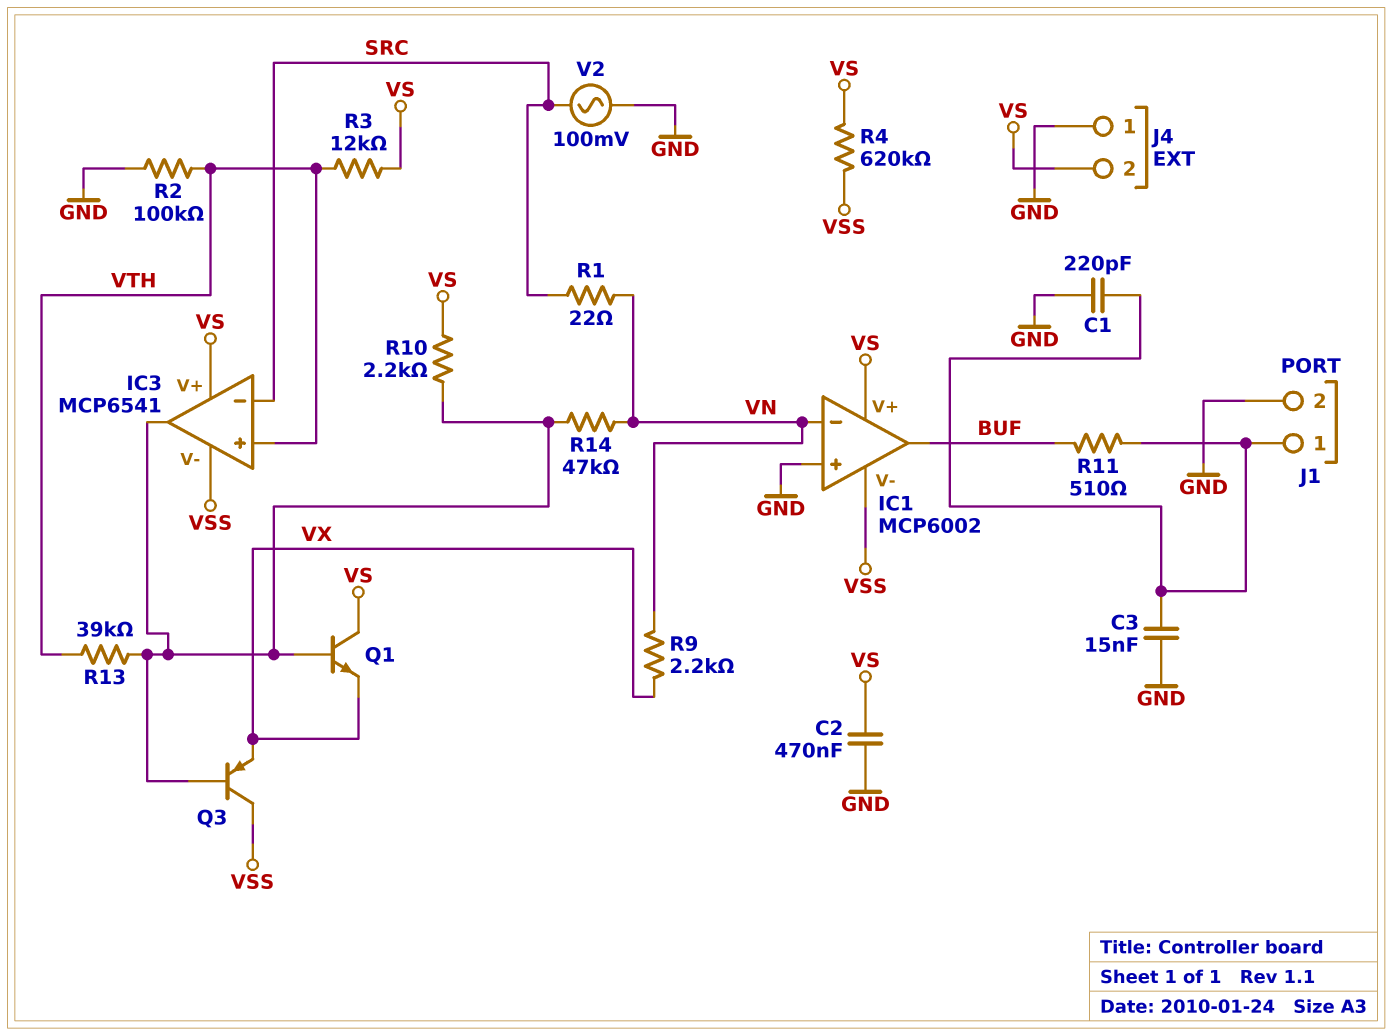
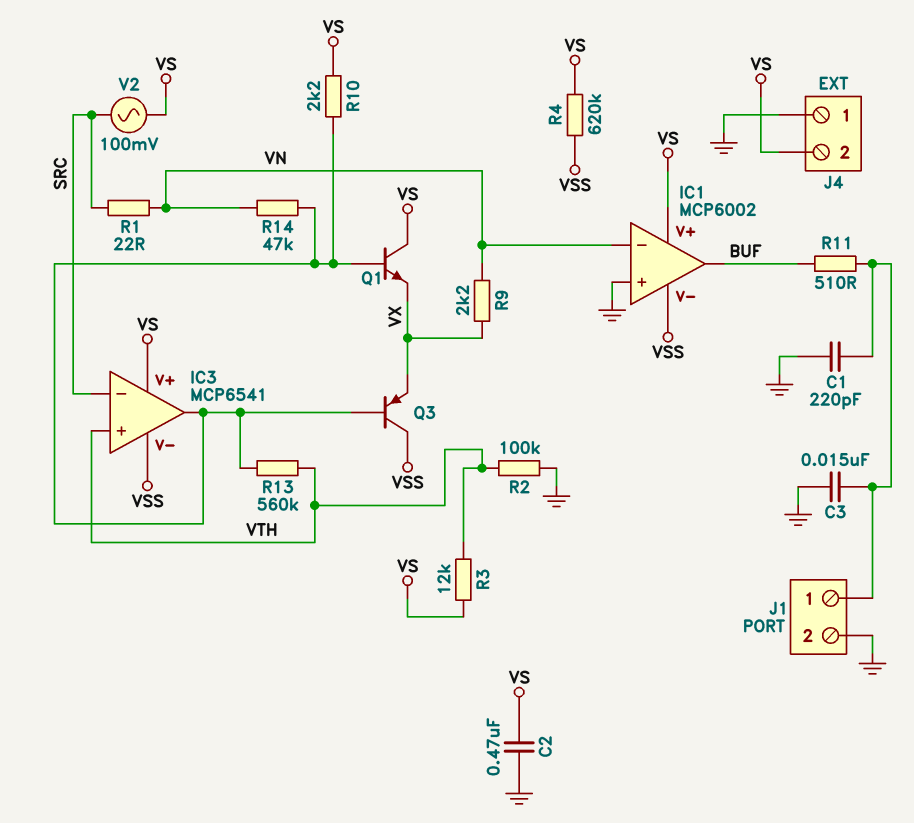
R13: 39k (IC3/out, VTH) -> 560k (IC3/out, VTH)
V2: AC 100mV (GND, SRC) -> AC 100mV (SRC, VS)

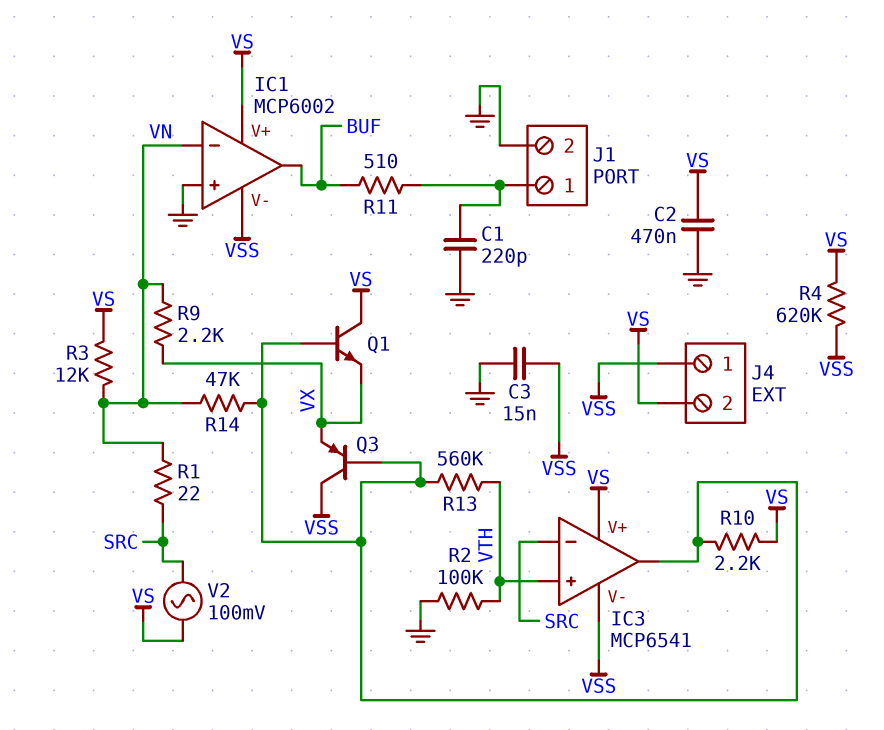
C3: 15nF (GND, J1/1) -> 15nF (GND, VSS)
J4 pin 1: GND -> VSS
R3: 12k (VS, VTH) -> 12k (VN, VS)

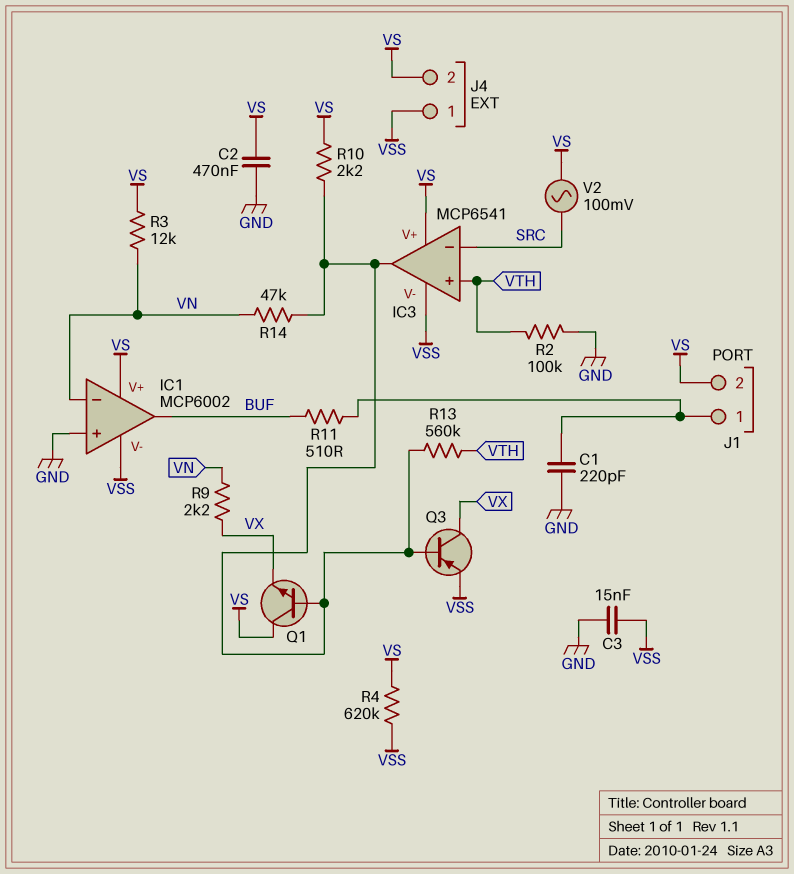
J1 pin 2: GND -> VS
Q3: PNP (B IC3/out, C VSS, E VX) -> PNP (B IC3/out, C VX, E VSS)
R1: 22 (SRC, VN) -> none

